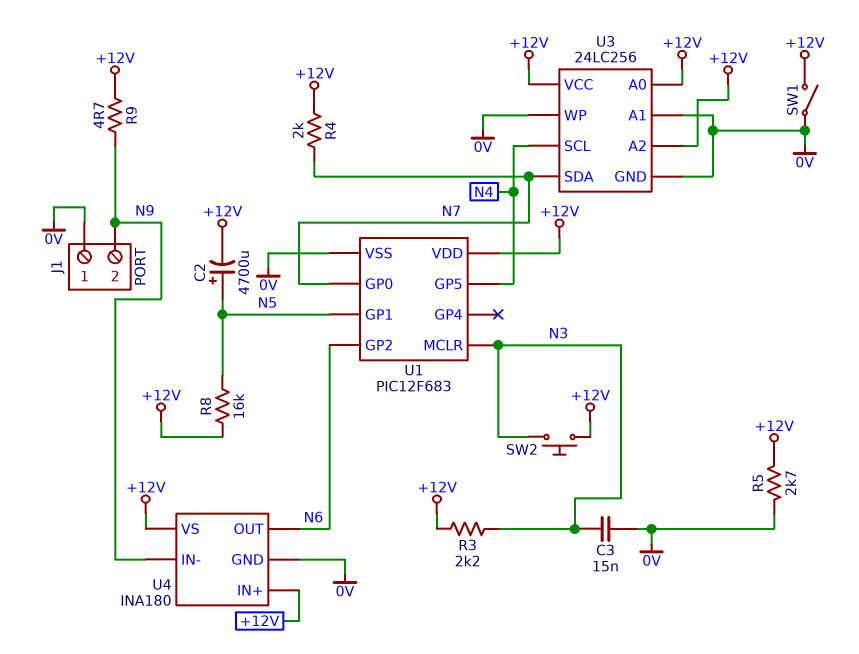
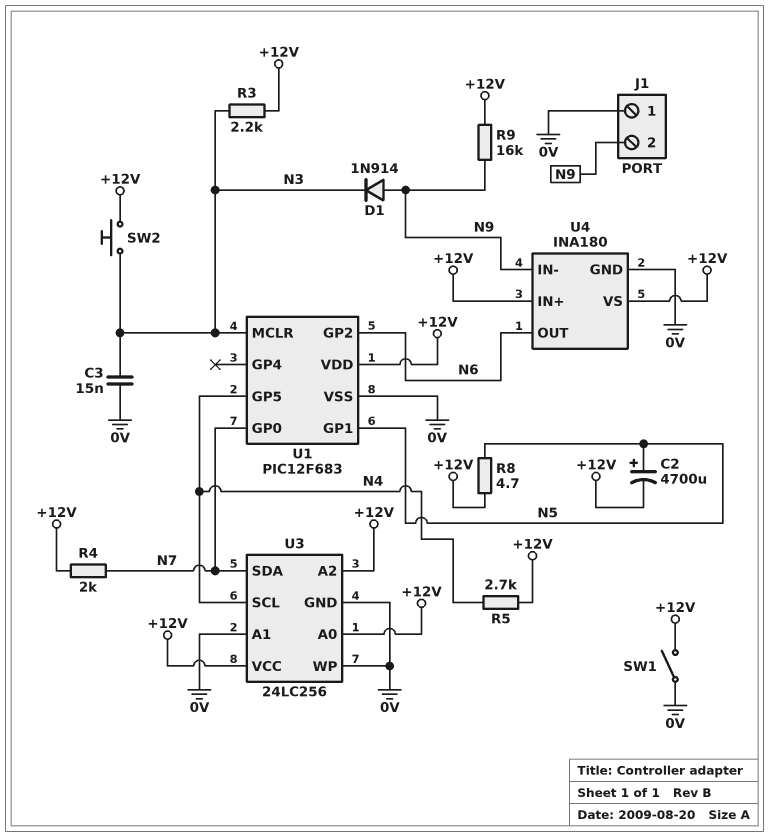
D1: none -> diode 1N914 (A N9, K N3)
R5: 2.7k (+12V, 0V) -> 2.7k (+12V, N4)
R8: 16k (+12V, N5) -> 4.7 (+12V, N5)
R9: 4.7 (+12V, N9) -> 16k (+12V, N9)

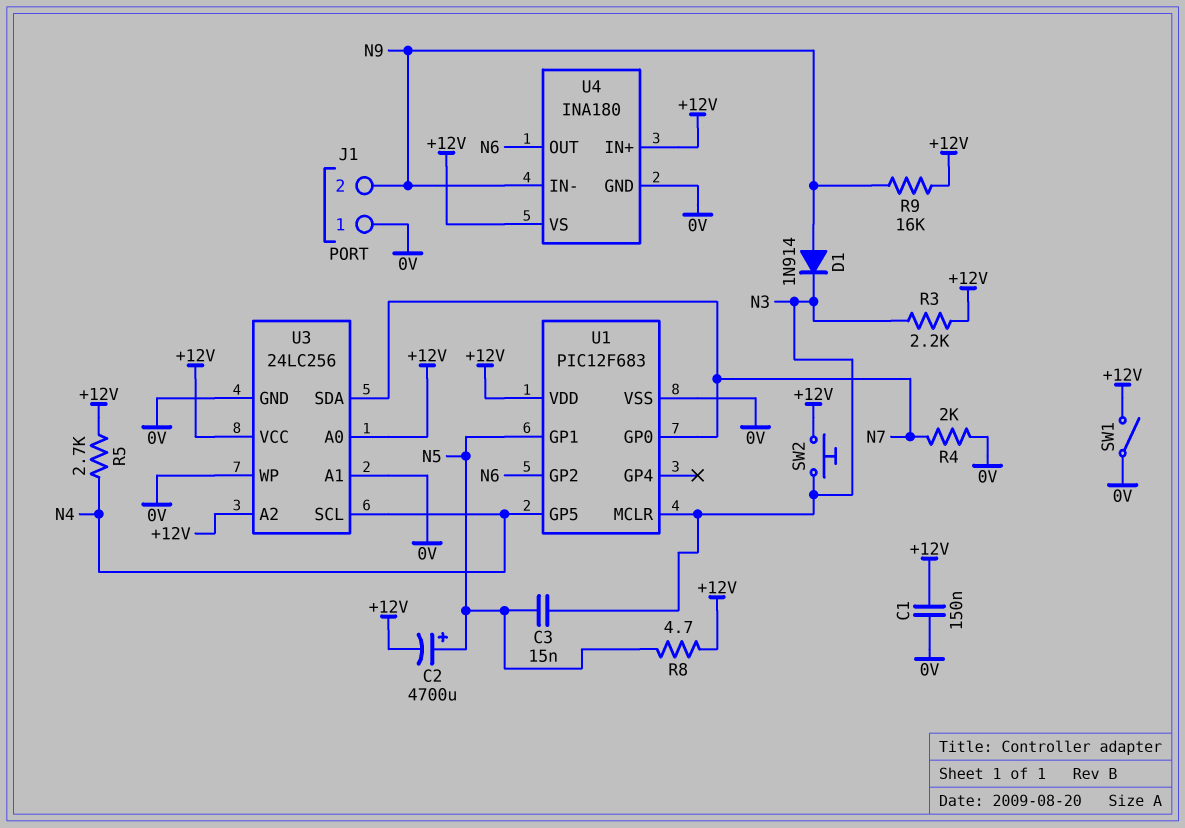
C1: none -> 150nF (+12V, 0V)
C3: 15nF (0V, N3) -> 15nF (N3, N5)
R4: 2k (+12V, N7) -> 2k (0V, N7)

